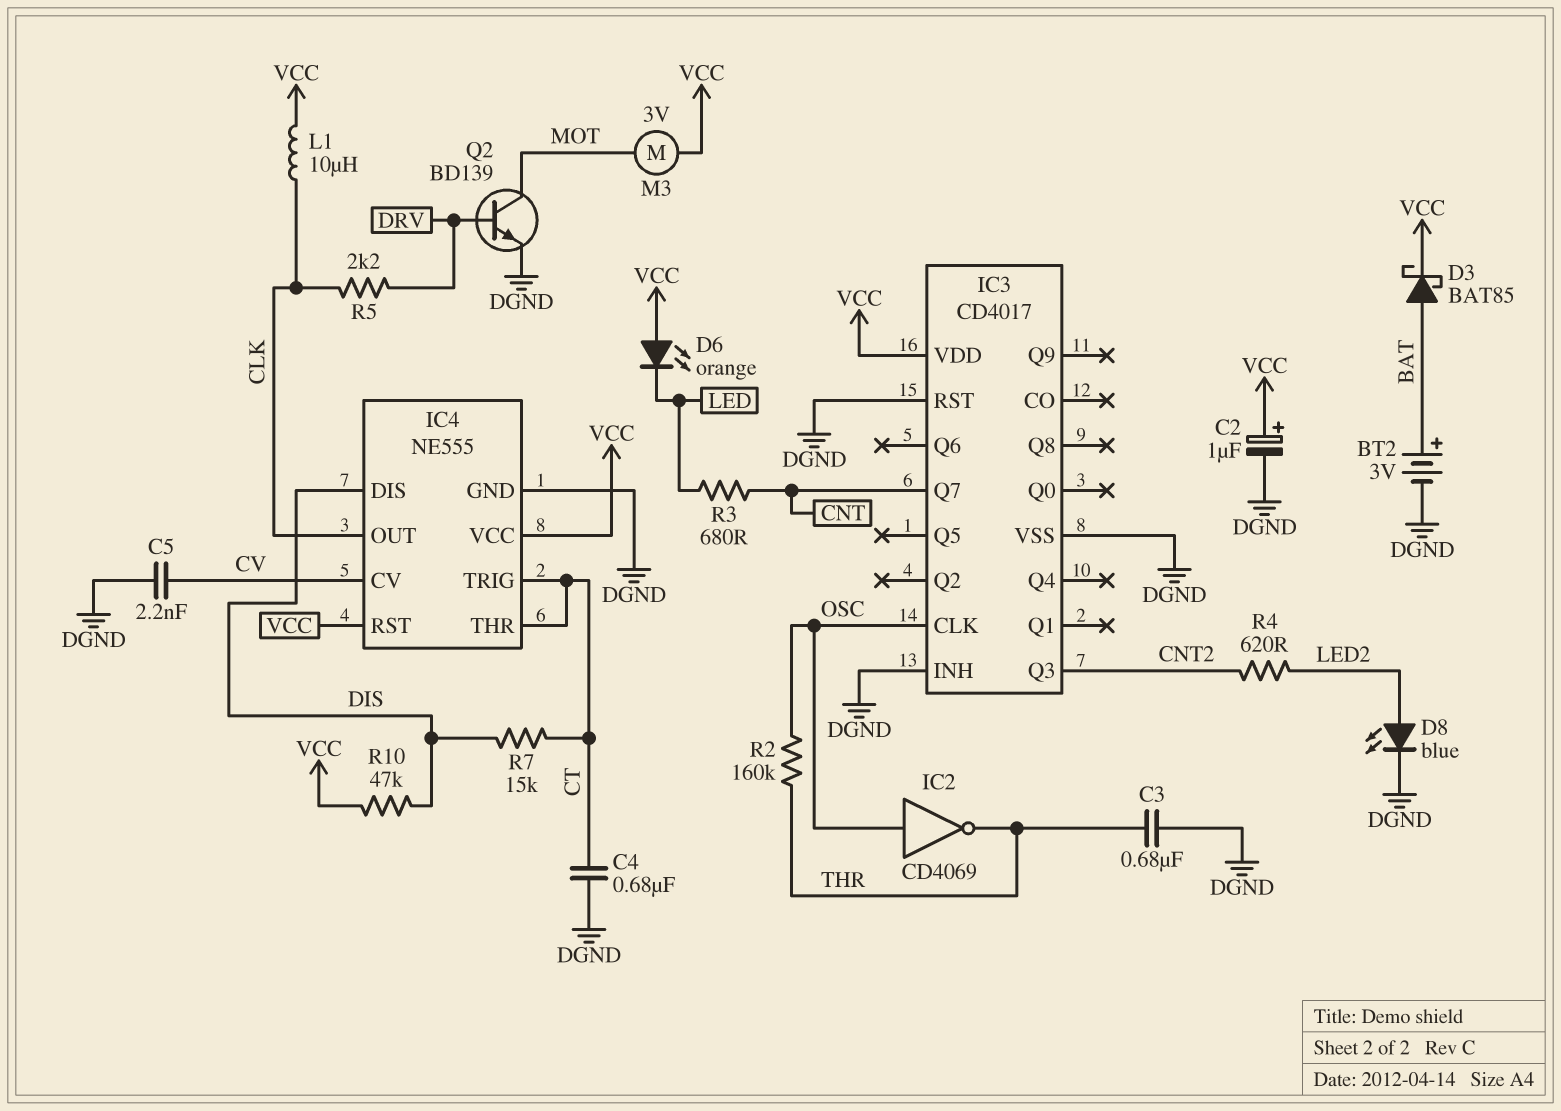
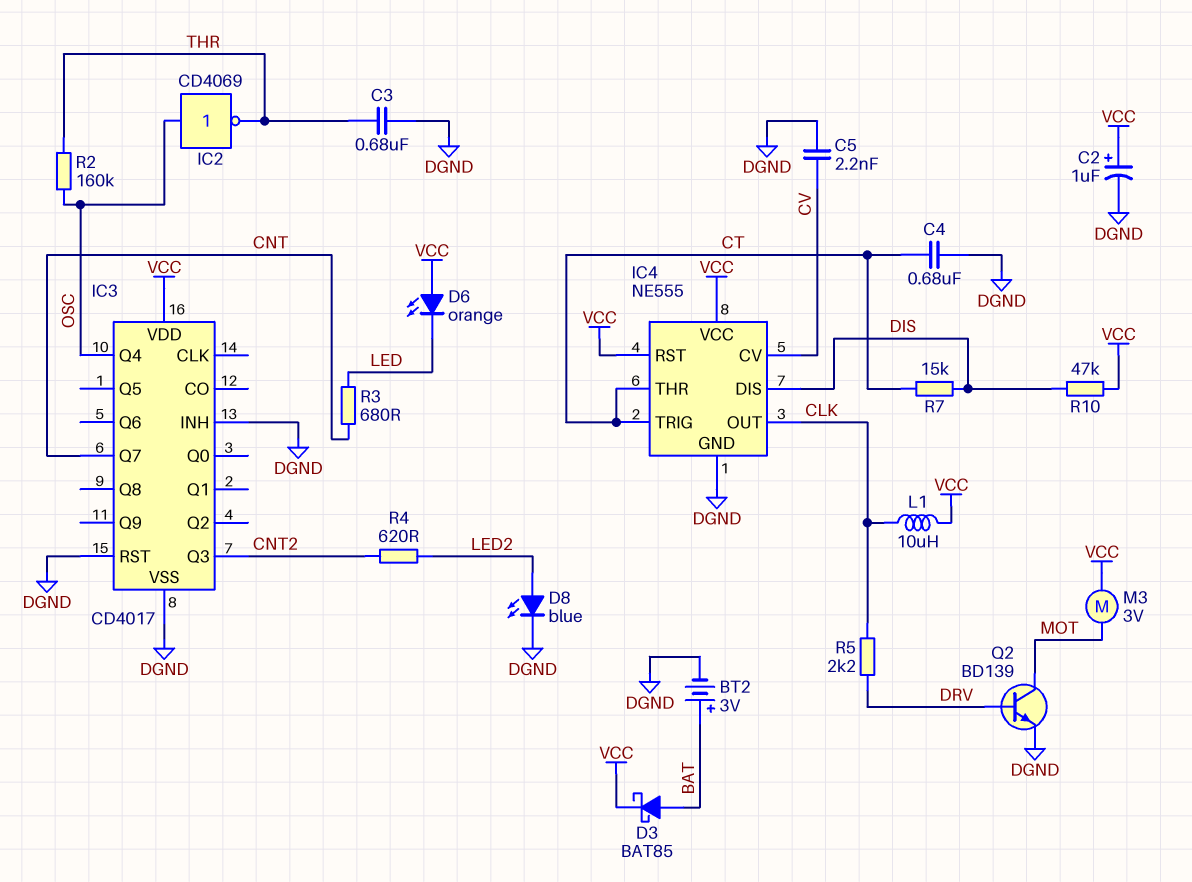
IC3 pin CLK: OSC -> none
IC3 pin Q4: none -> OSC

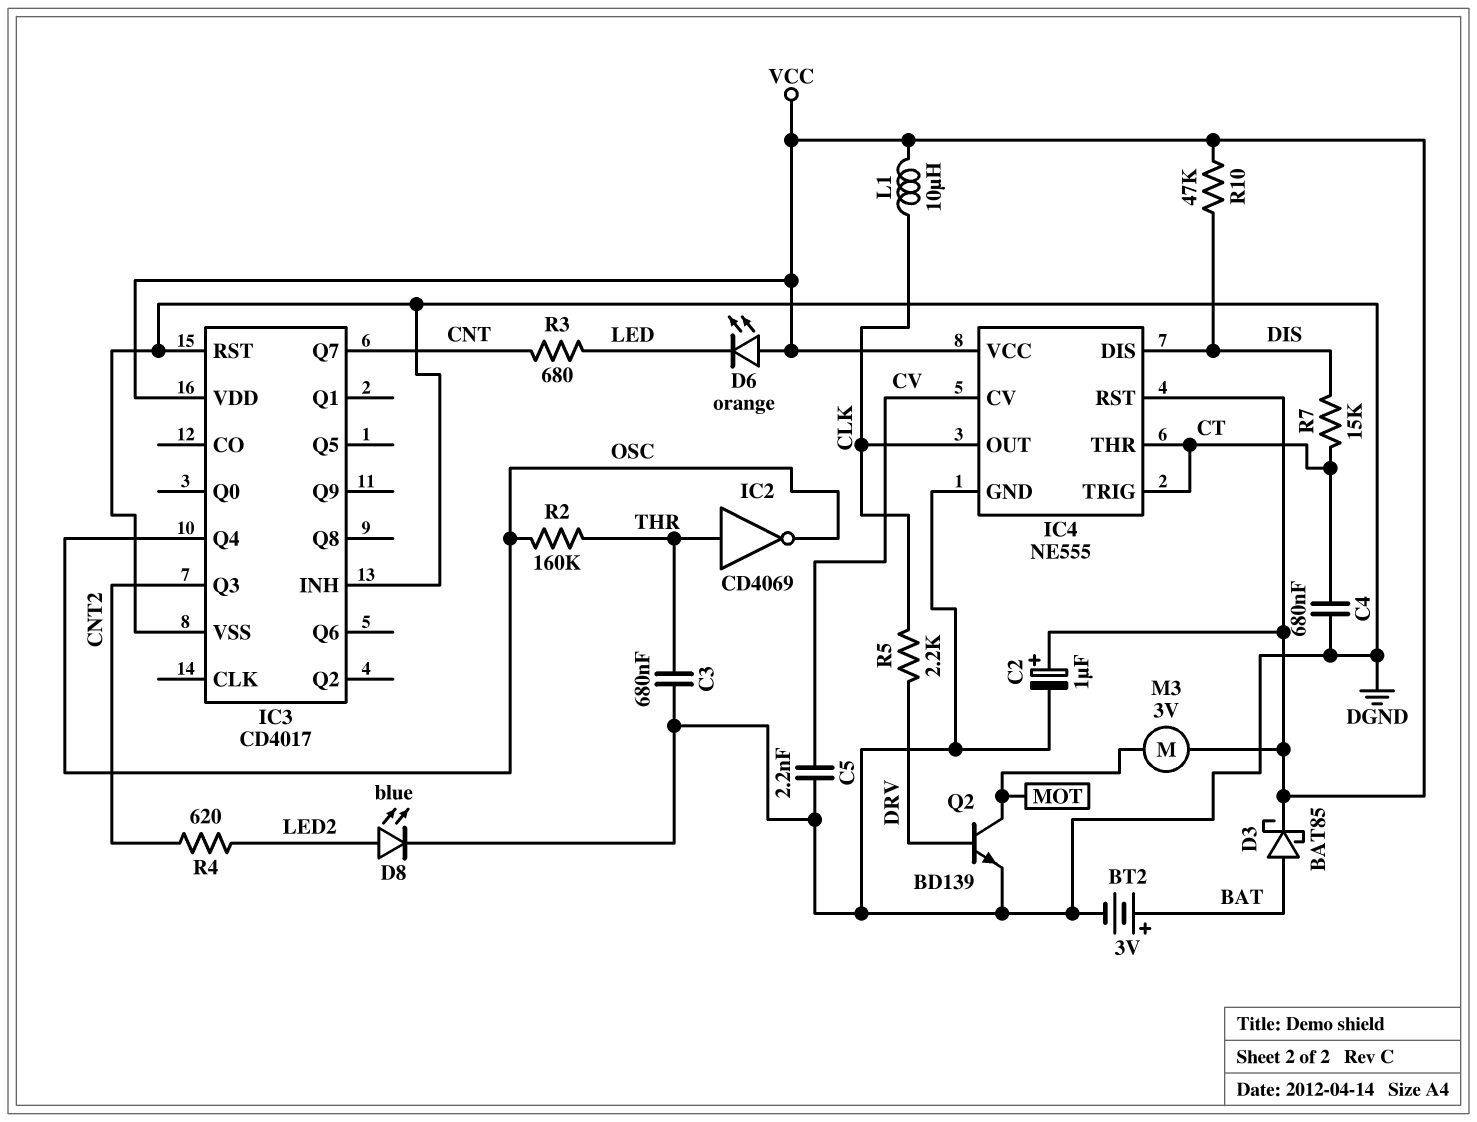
IC2: NOT CD4069 (in OSC, out THR) -> NOT CD4069 (in THR, out OSC)

